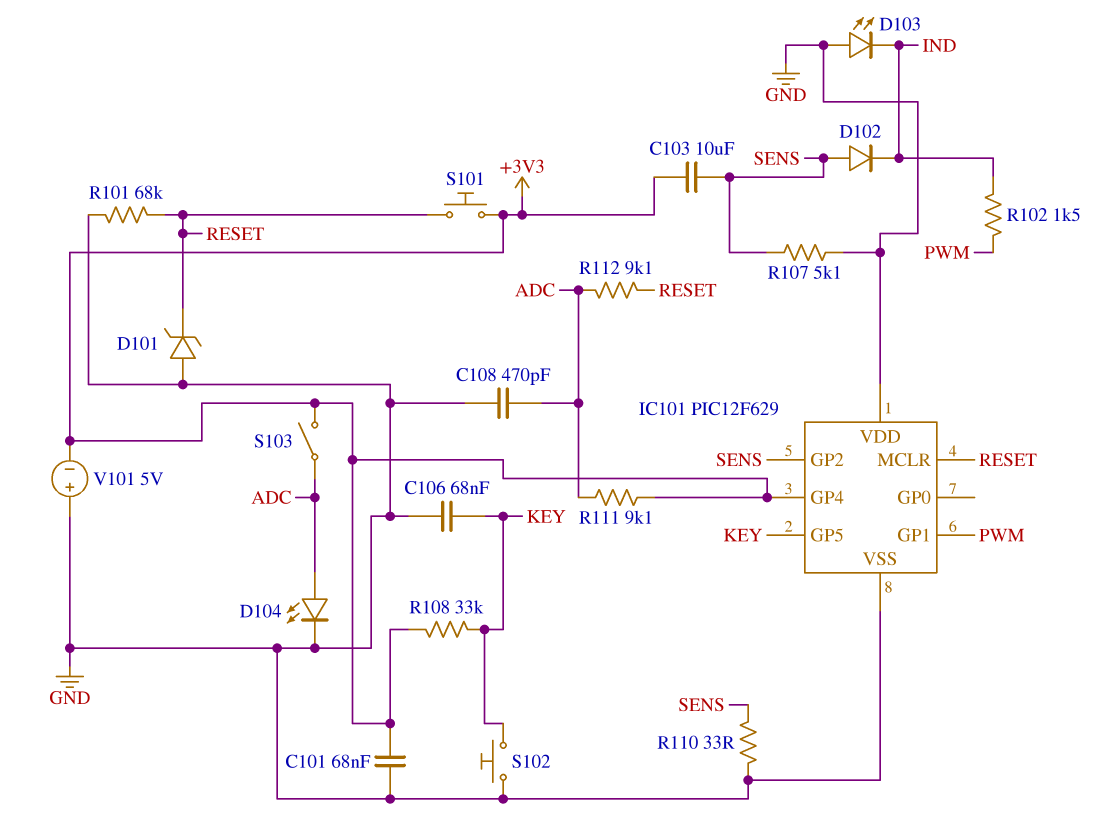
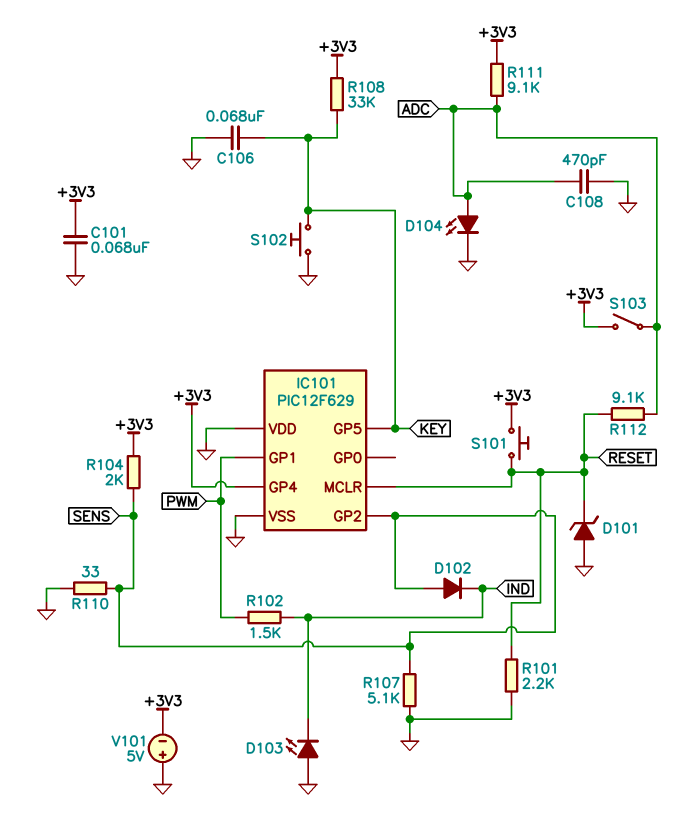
C103: 10uF (+3V3, SENS) -> none
R101: 68k (GND, RESET) -> 2.2k (GND, RESET)
R104: none -> 2k (+3V3, SENS)

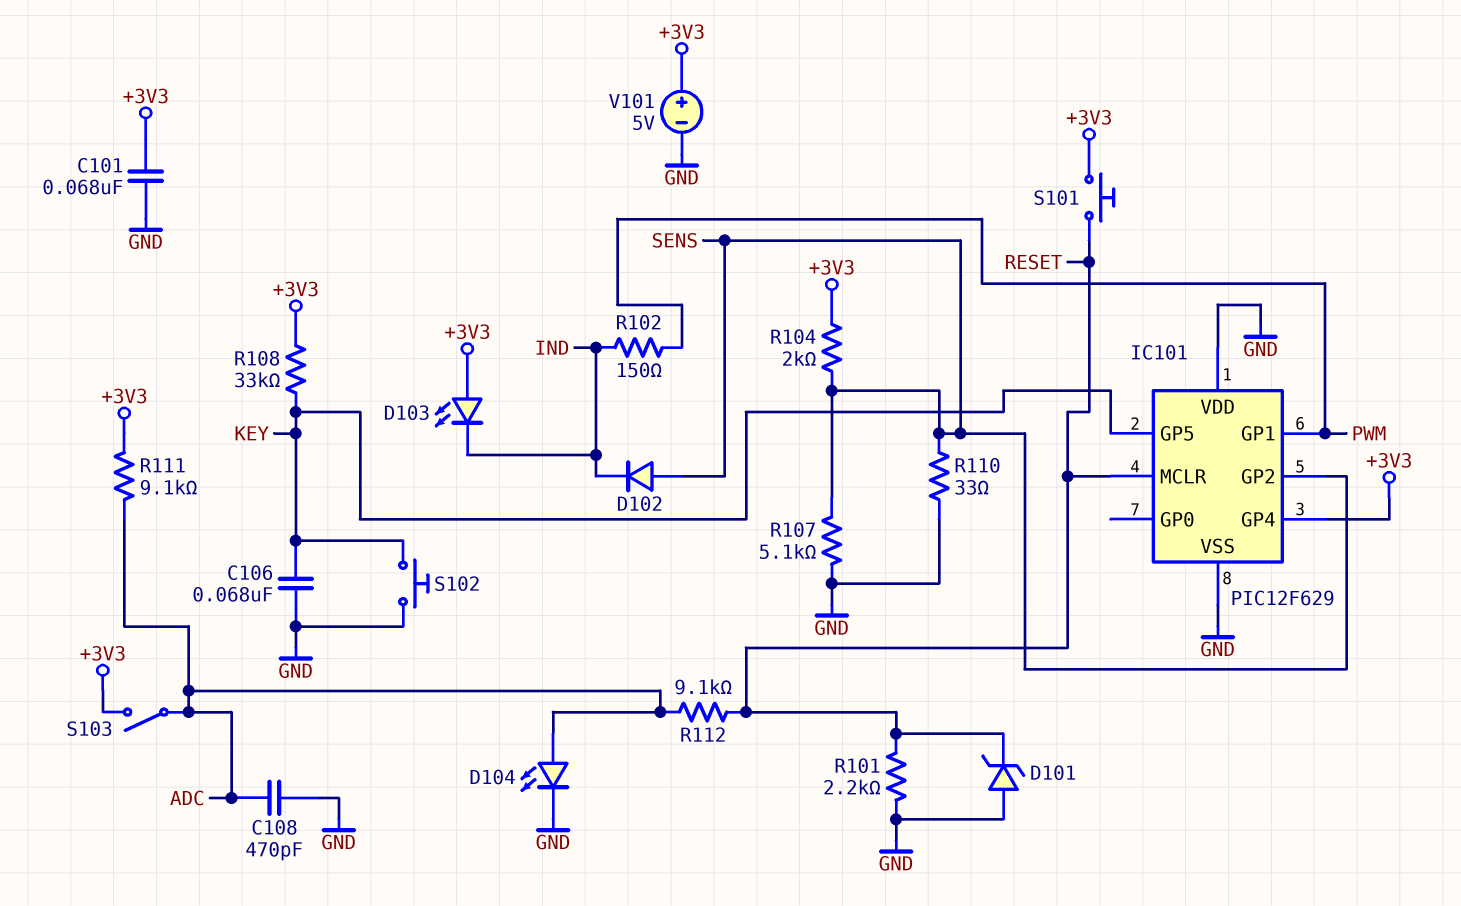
D103: LED (A GND, K IND) -> LED (A +3V3, K IND)
R102: 1.5k (IND, PWM) -> 150 (IND, PWM)
V101: 5V (plus GND, minus +3V3) -> 5V (plus +3V3, minus GND)

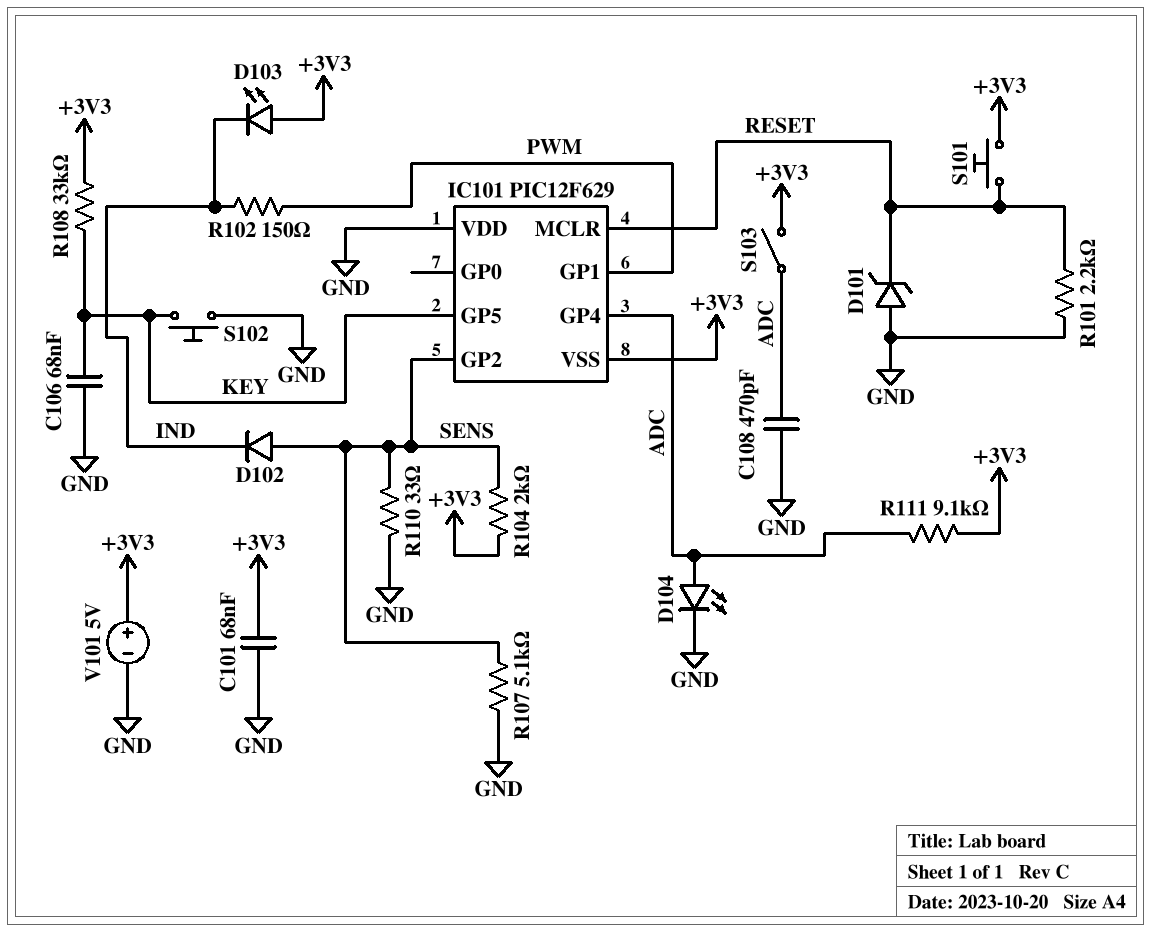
IC101 pin GP4: +3V3 -> ADC
IC101 pin VSS: GND -> +3V3
R112: 9.1k (ADC, RESET) -> none

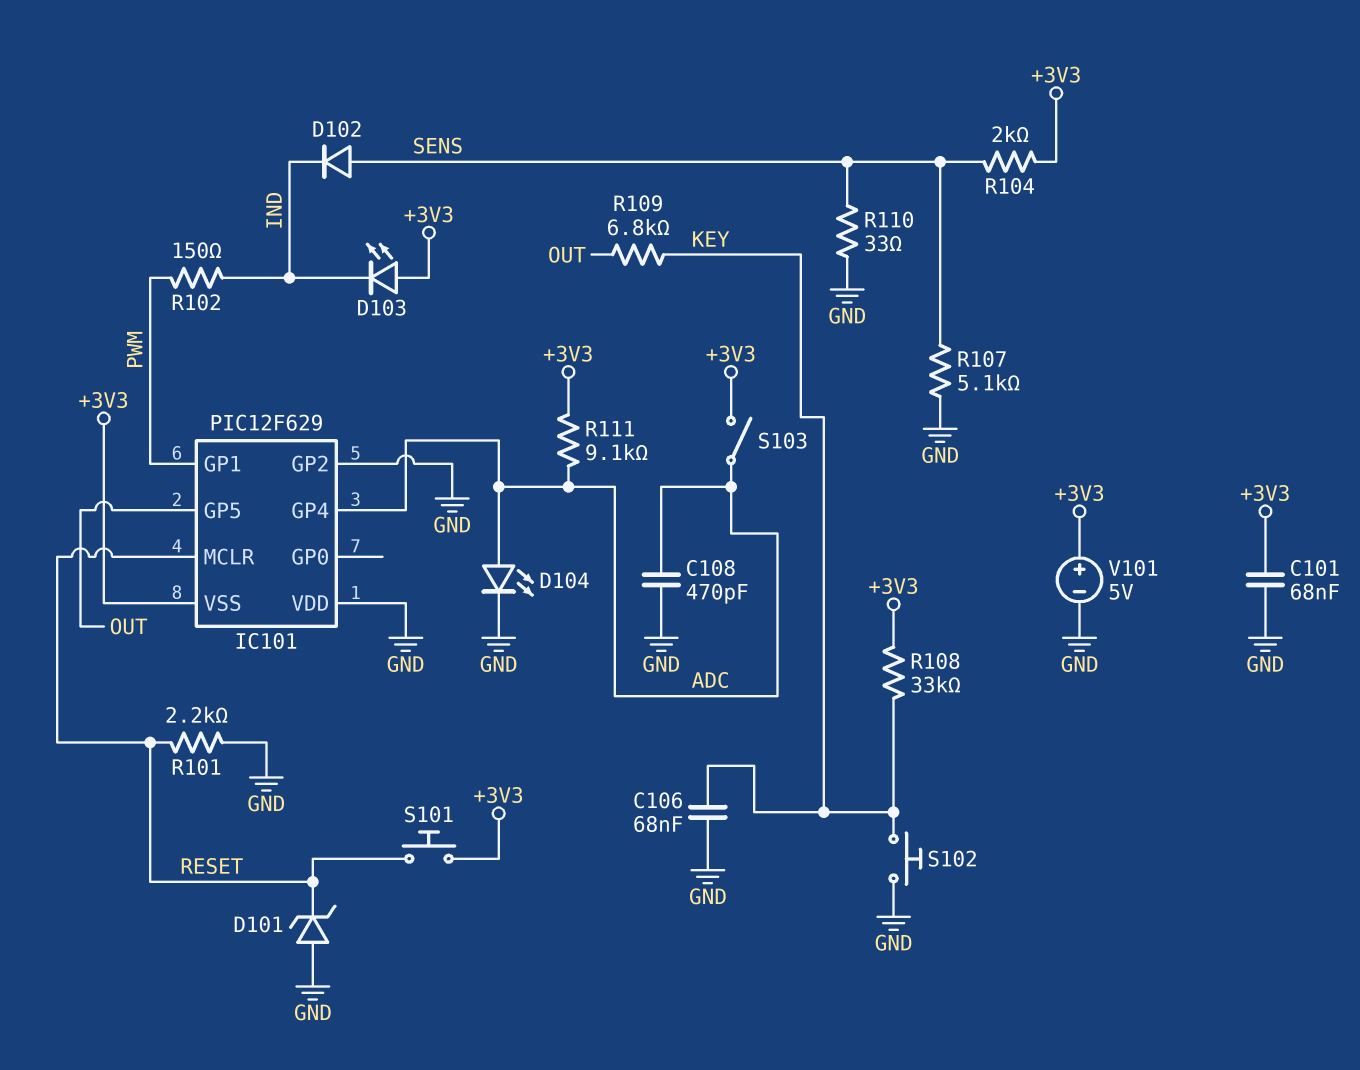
IC101 pin GP2: SENS -> GND
IC101 pin GP5: KEY -> OUT
R109: none -> 6.8k (KEY, OUT)

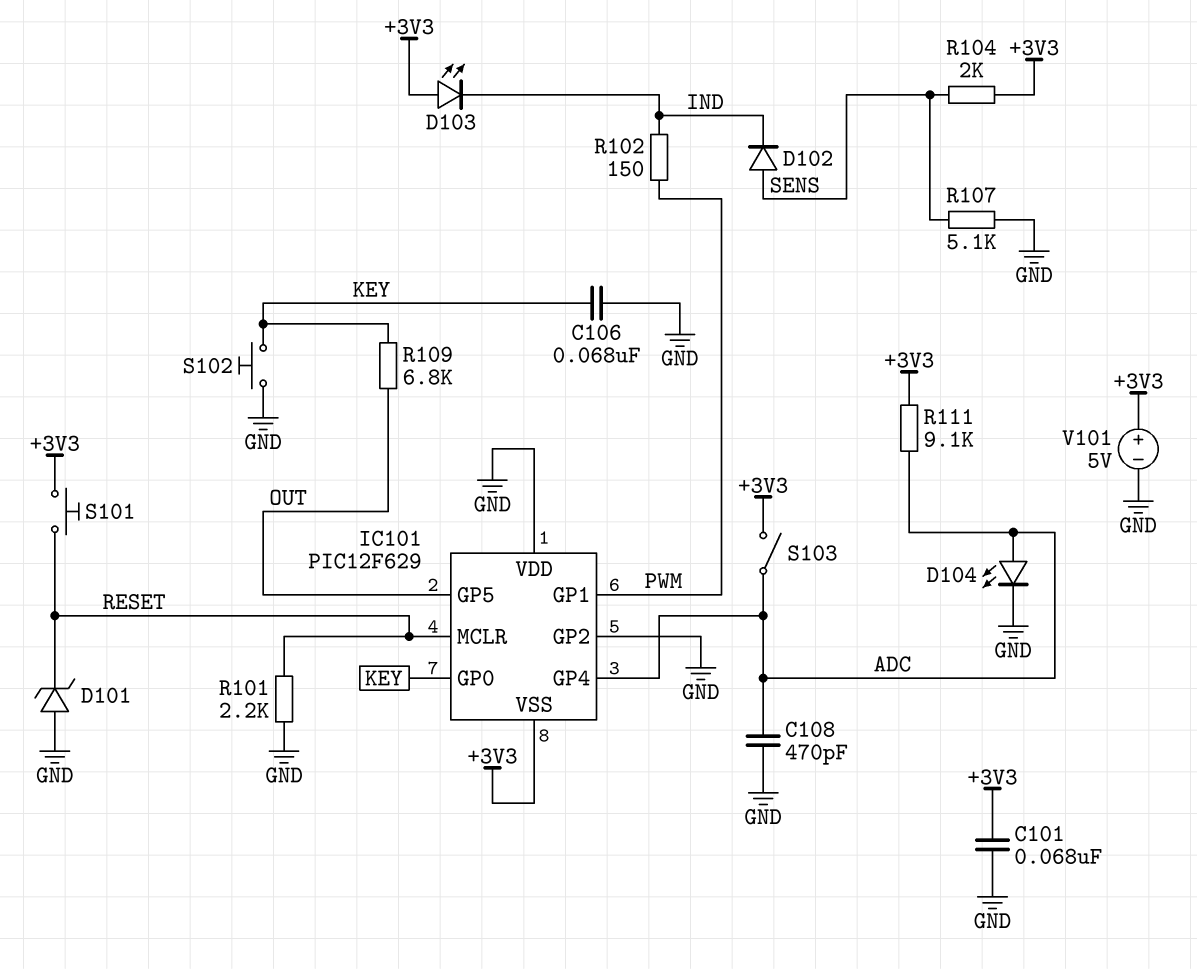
IC101 pin GP0: none -> KEY
R108: 33k (+3V3, KEY) -> none
R110: 33 (GND, SENS) -> none

